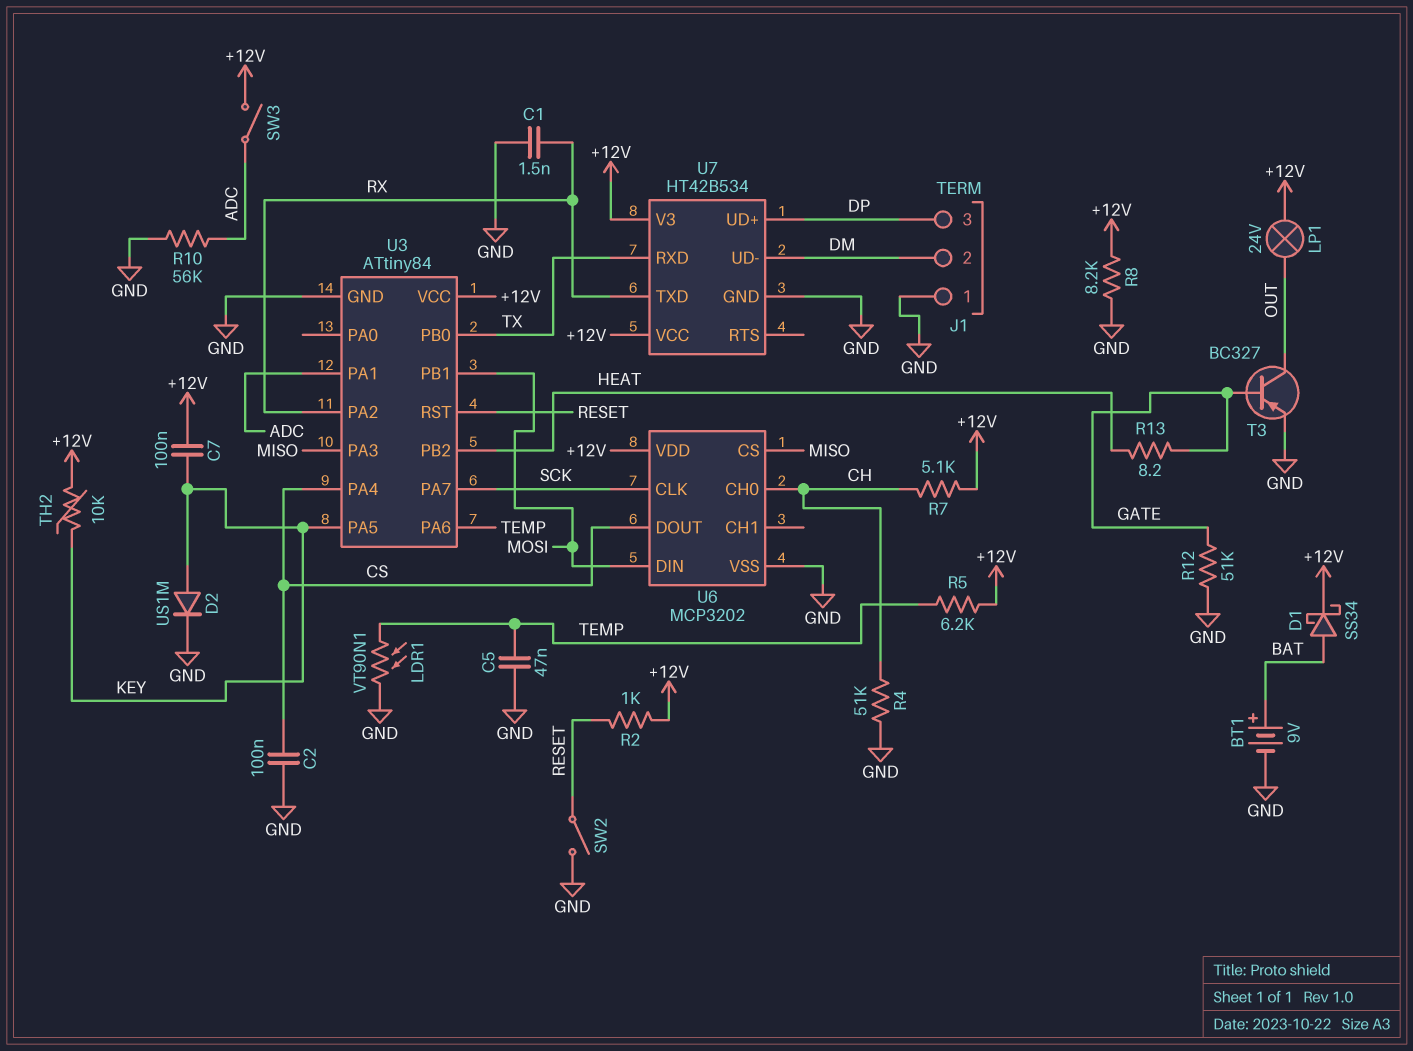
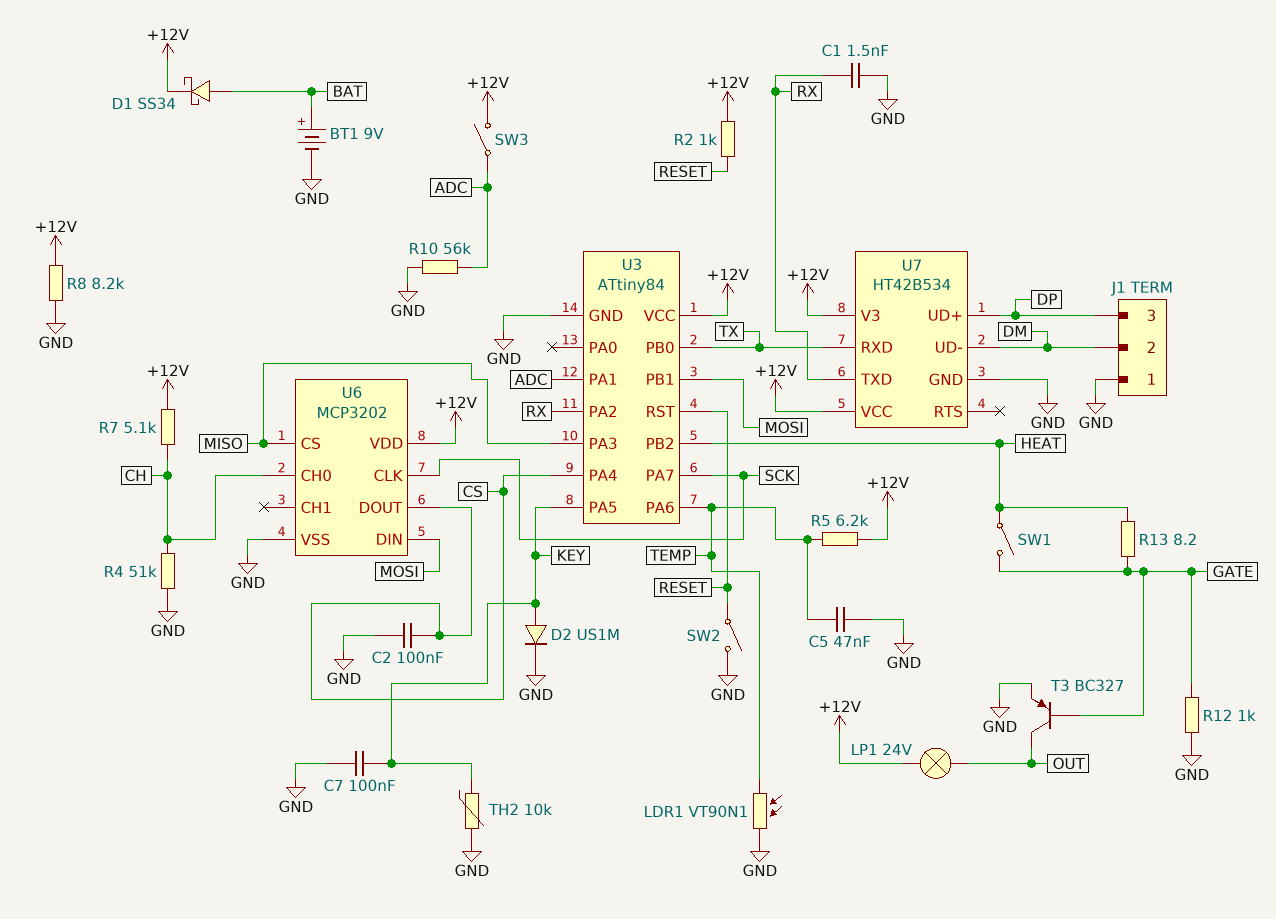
C7: 100nF (+12V, KEY) -> 100nF (GND, KEY)
R12: 51k (GATE, GND) -> 1k (GATE, GND)
SW1: none -> switch (GATE, HEAT)
TH2: 10k (+12V, KEY) -> 10k (GND, KEY)

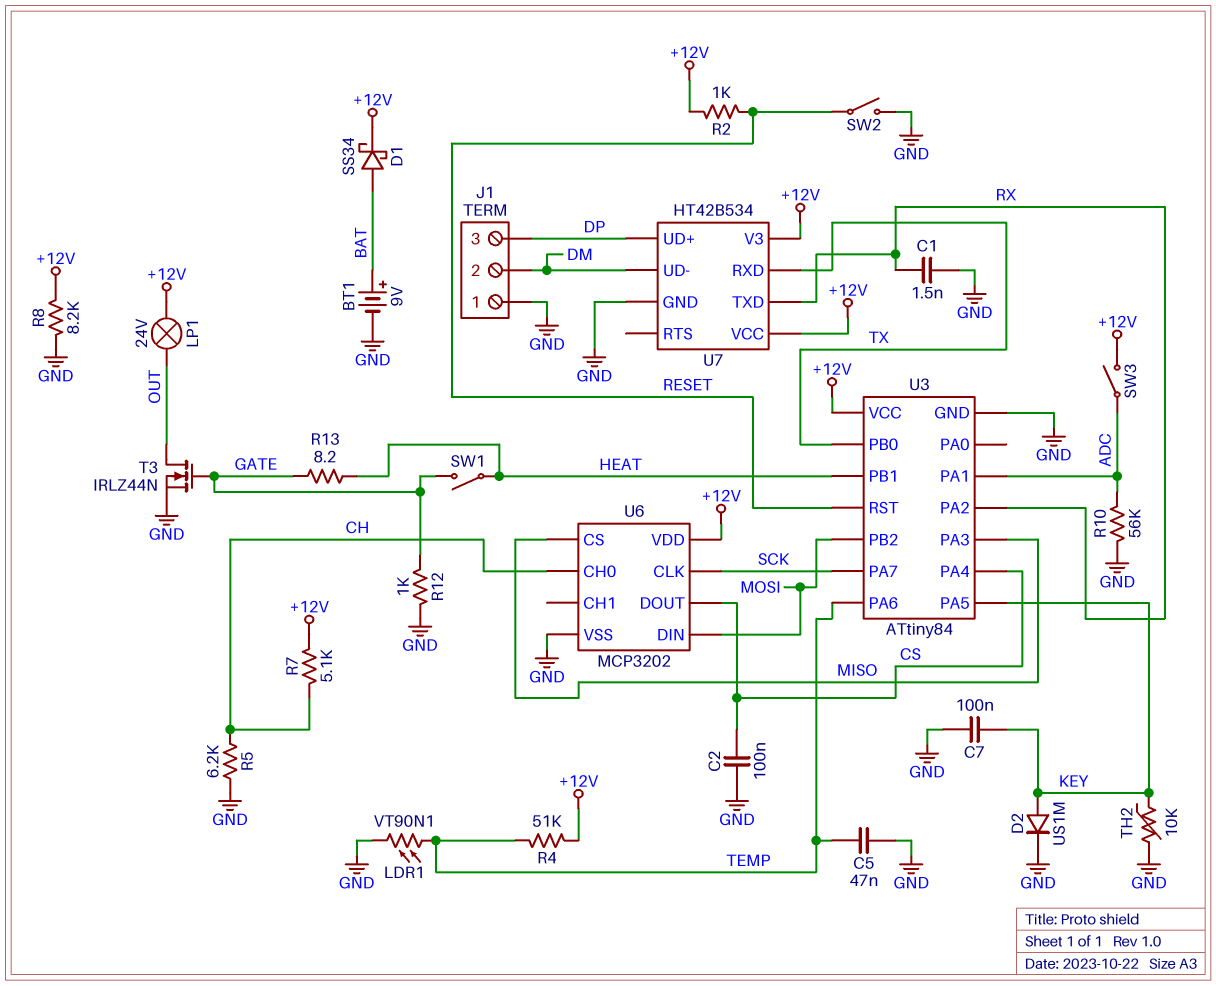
R4: 51k (CH, GND) -> 51k (+12V, TEMP)
R5: 6.2k (+12V, TEMP) -> 6.2k (CH, GND)
T3: PNP BC327 (B GATE, C OUT, E GND) -> NMOS IRLZ44N (G GATE, D OUT, S GND)
U3 pin PB1: MOSI -> HEAT
U3 pin PB2: HEAT -> MOSI

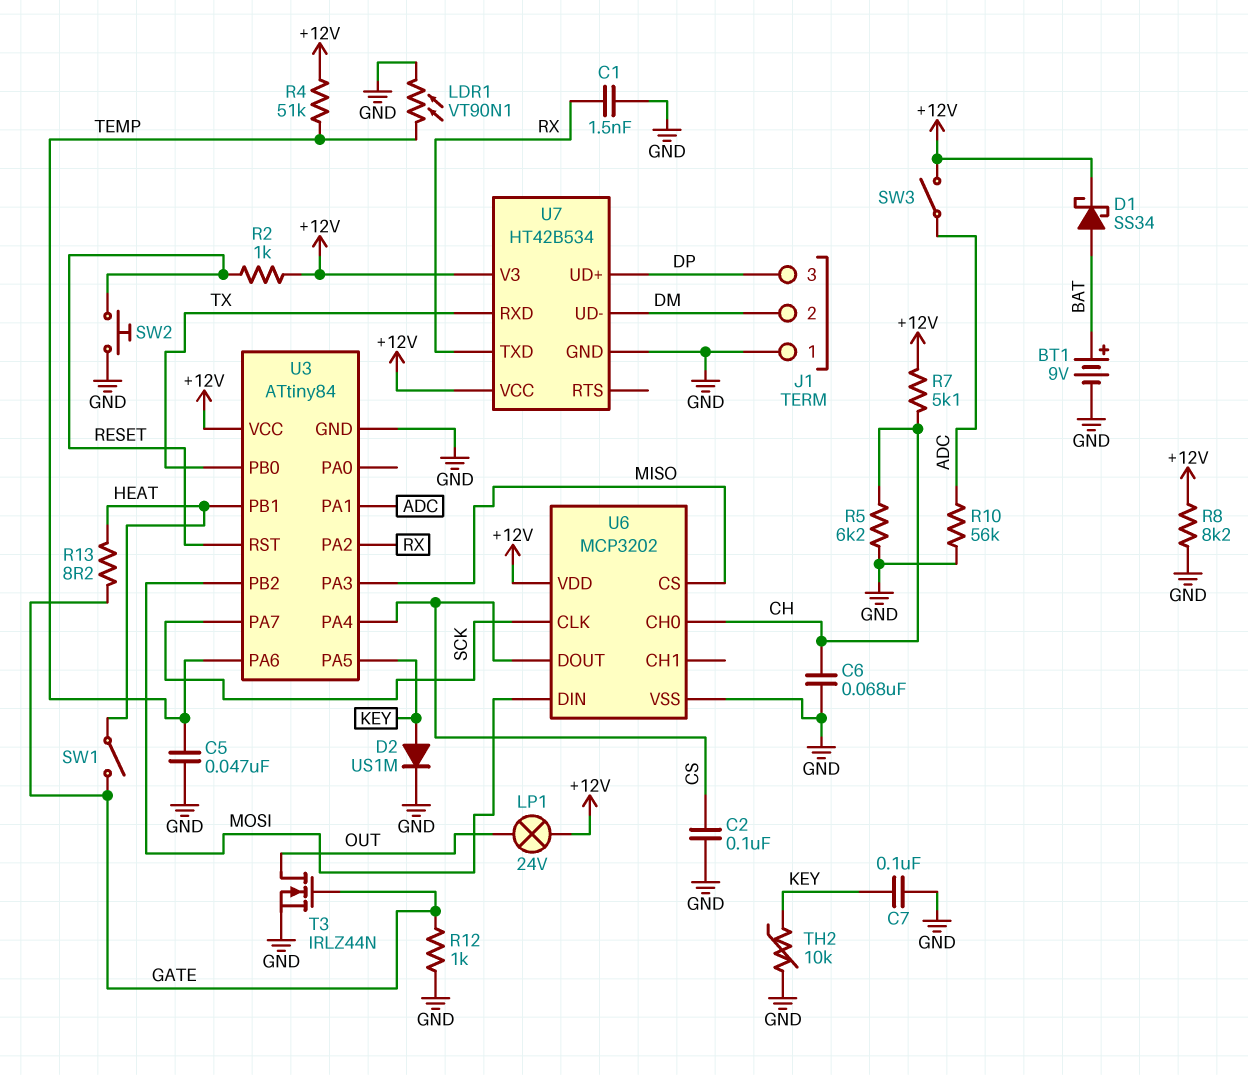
C6: none -> 68nF (CH, GND)
SW2: switch (GND, RESET) -> button (GND, RESET)

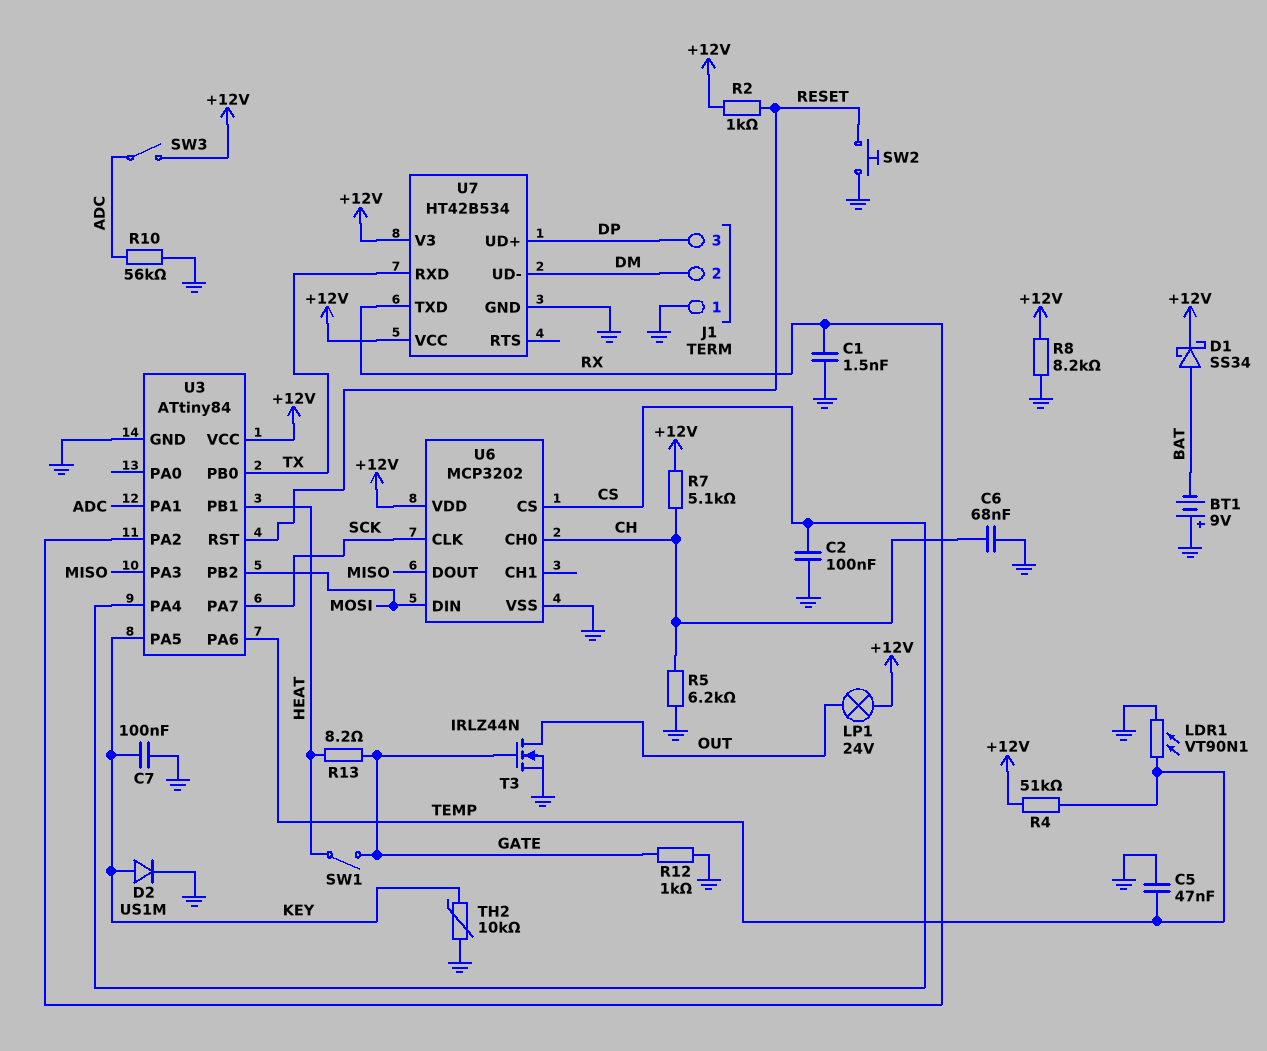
BT1: 9V (plus BAT, minus GND) -> 9V (plus GND, minus BAT)
U6 pin CS: MISO -> CS
U6 pin DOUT: CS -> MISO

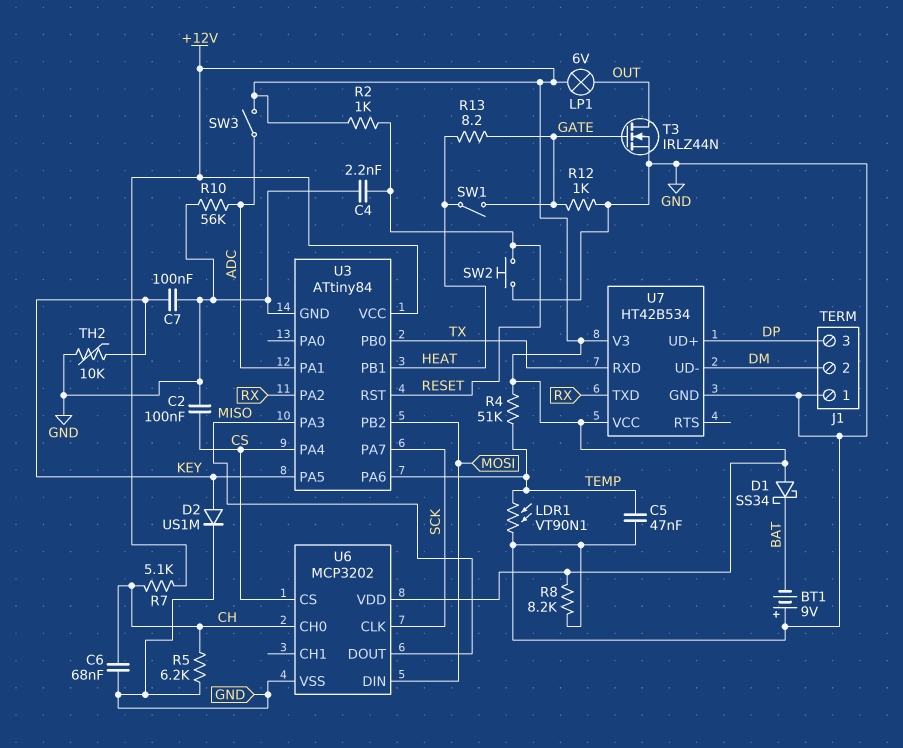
C1: 1.5nF (GND, RX) -> none
C4: none -> 2.2nF (GND, RESET)
D1: schottky SS34 (A BAT, K +12V) -> schottky SS34 (A +12V, K BAT)
LP1: lamp 24V (+12V, OUT) -> lamp 6V (+12V, OUT)

